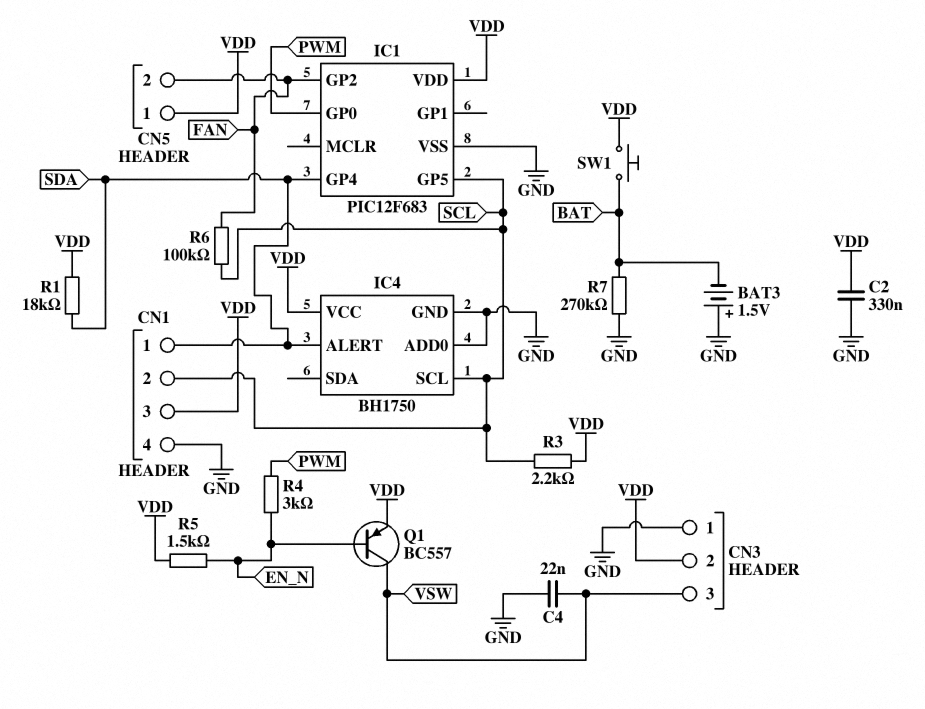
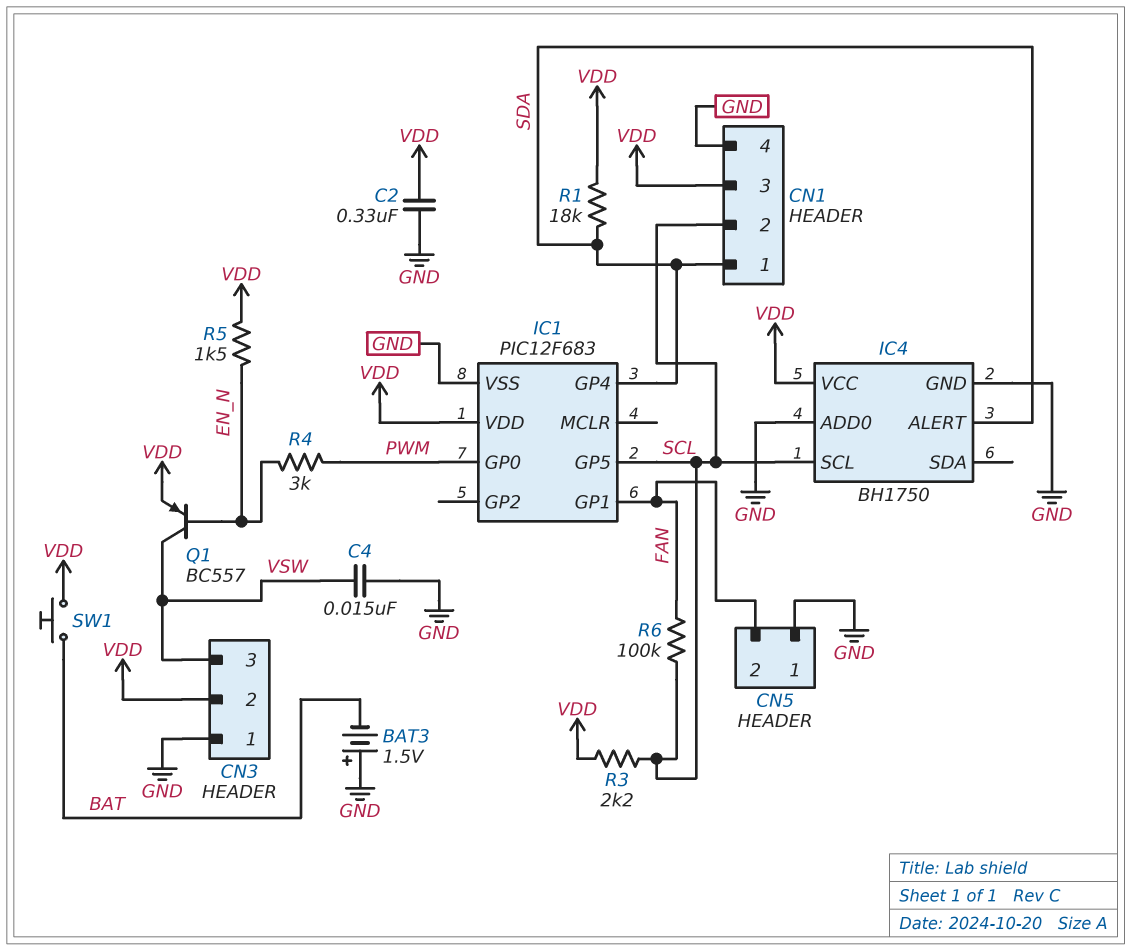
C4: 22nF (GND, VSW) -> 15nF (GND, VSW)
CN5 pin 1: VDD -> GND
IC1 pin GP1: none -> FAN
IC1 pin GP2: FAN -> none
R7: 270k (BAT, GND) -> none

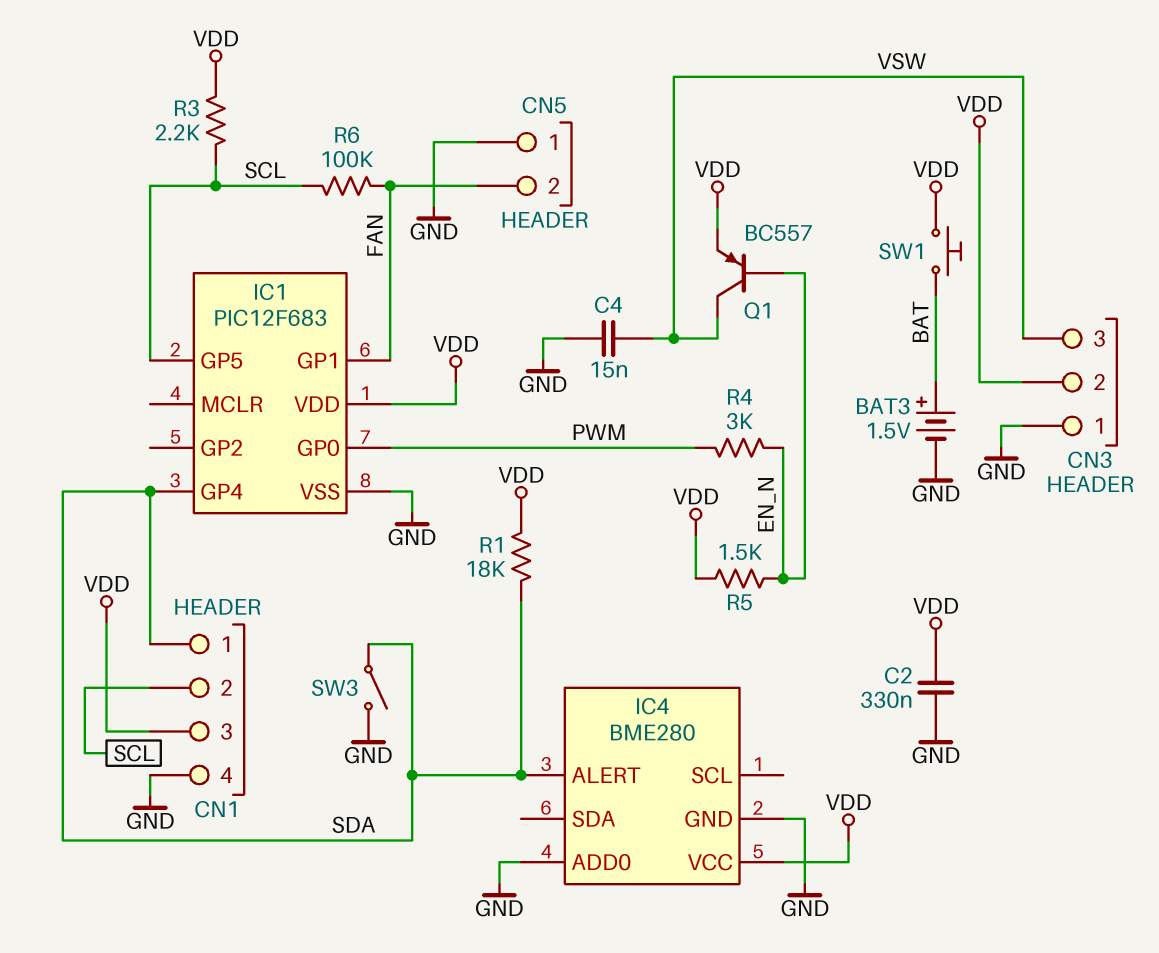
BAT3: 1.5V (plus GND, minus BAT) -> 1.5V (plus BAT, minus GND)
IC4: BH1750 -> BME280
IC4 pin SCL: SCL -> none
SW3: none -> switch (GND, SDA)

